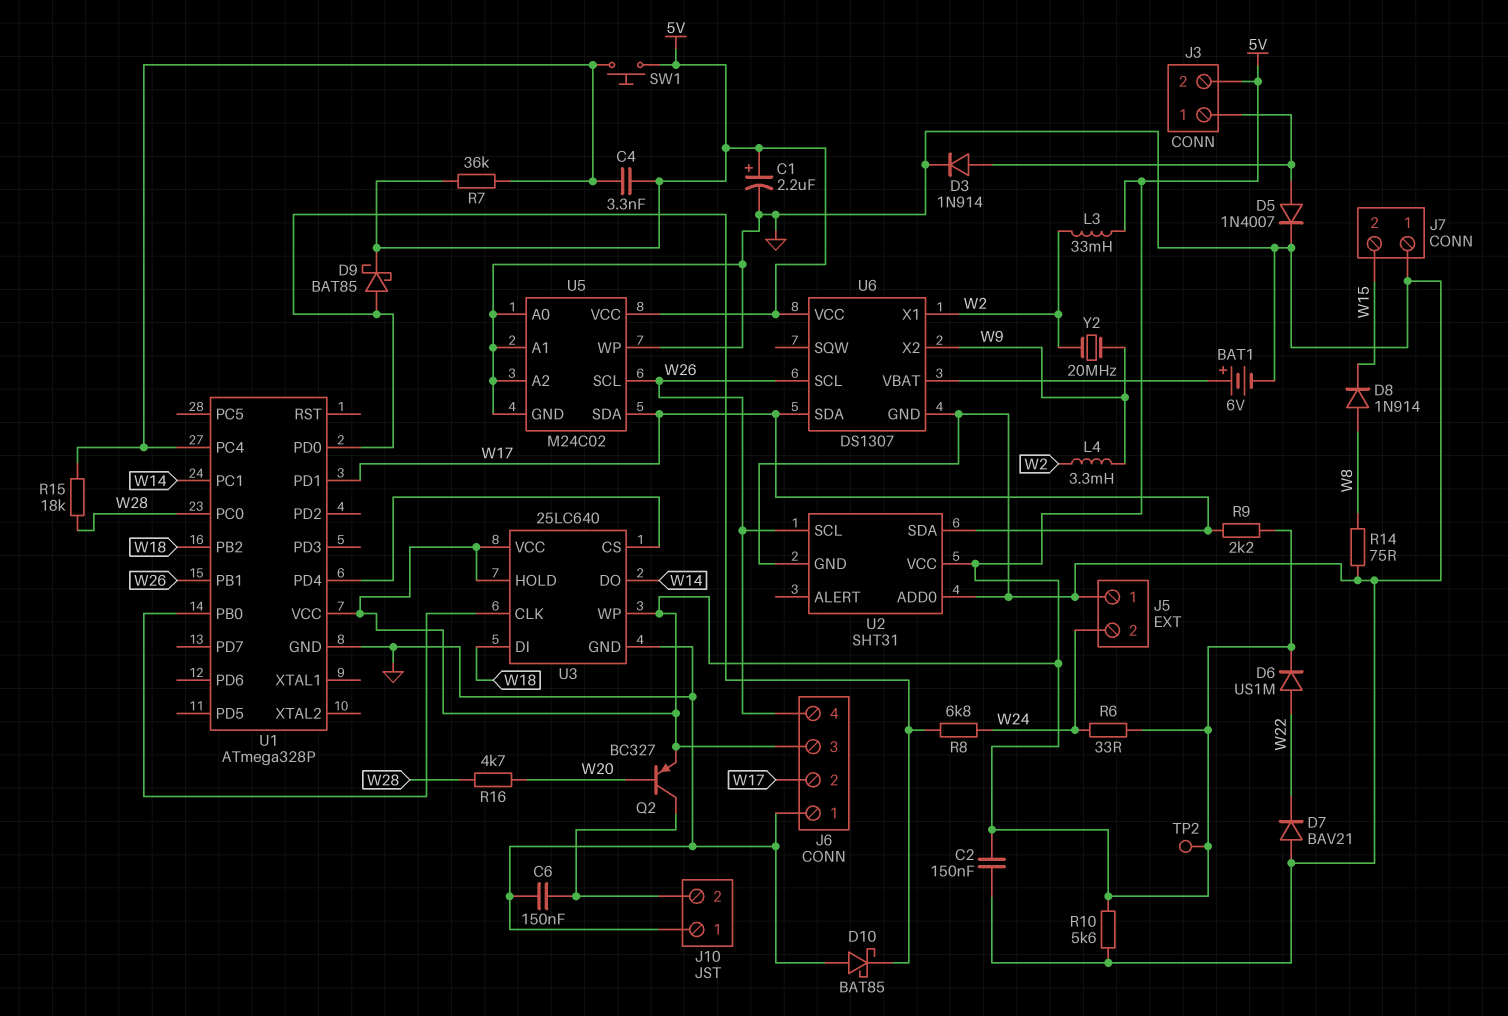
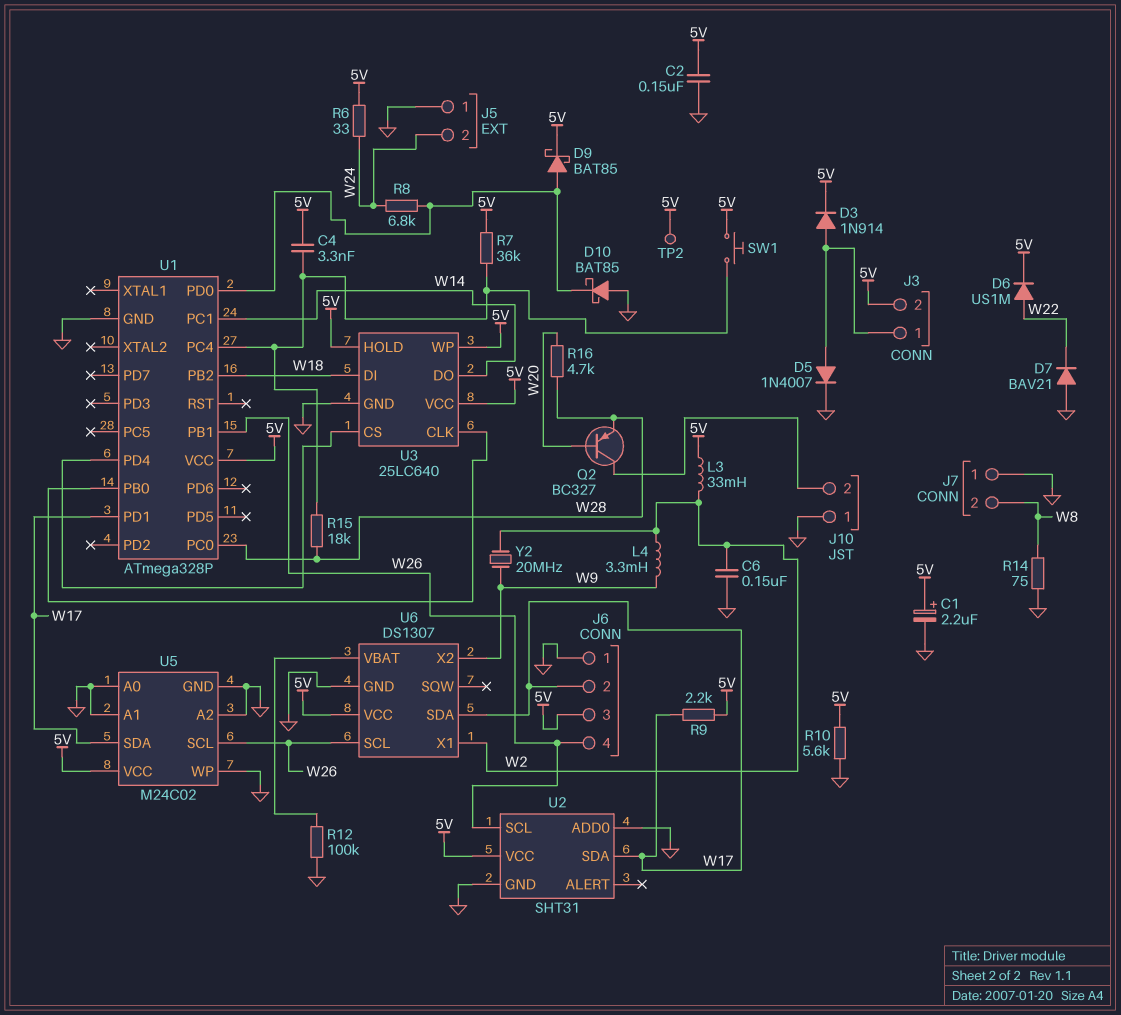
BAT1: 6V (plus U6/VBAT, minus GND) -> none
C6: 150nF (GND, J10/2) -> 150nF (GND, W2)
D3: diode 1N914 (A J3/1, K GND) -> diode 1N914 (A J3/1, K 5V)
D8: diode 1N914 (A W8, K W15) -> none
J7 pin 2: W15 -> W8
Q2: PNP BC327 (B W20, C J10/2, E 5V) -> PNP BC327 (B W20, C J10/2, E W28)
R12: none -> 100k (GND, U6/VBAT)

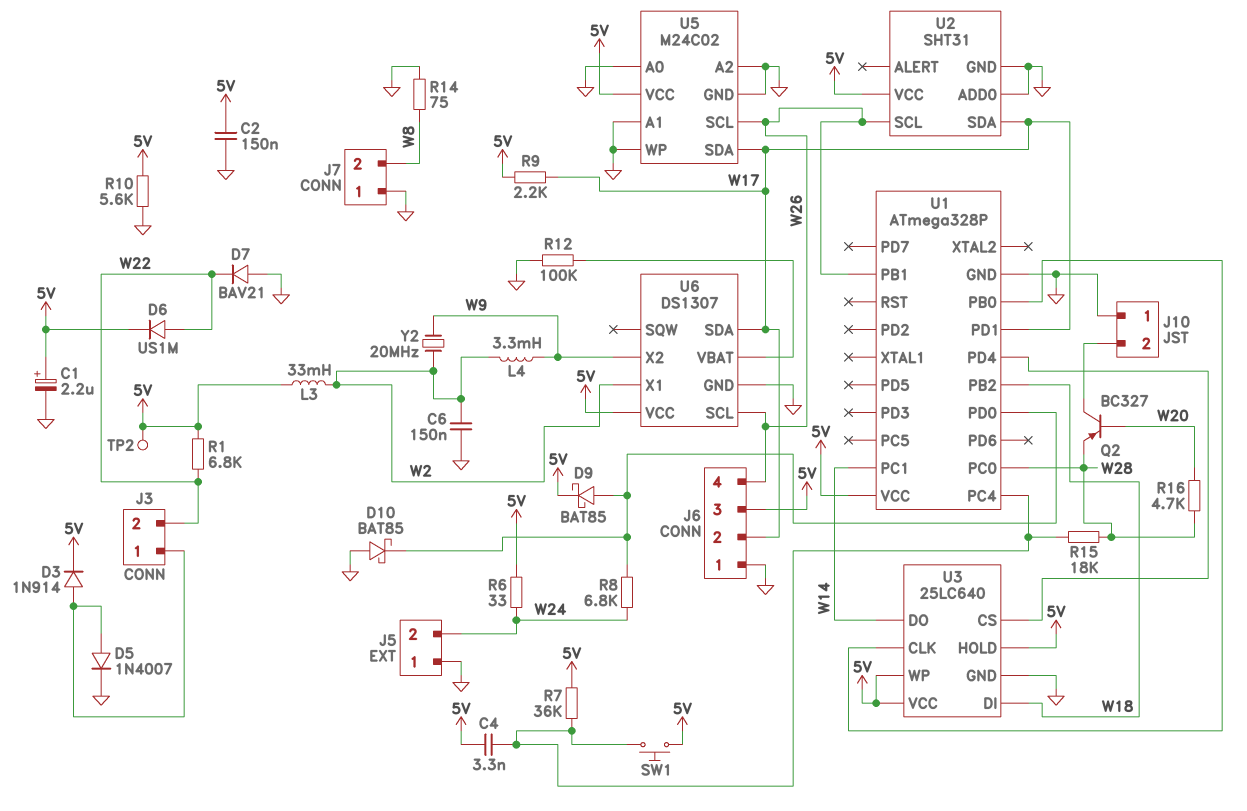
J3 pin 2: 5V -> W22
R1: none -> 6.8k (5V, W22)

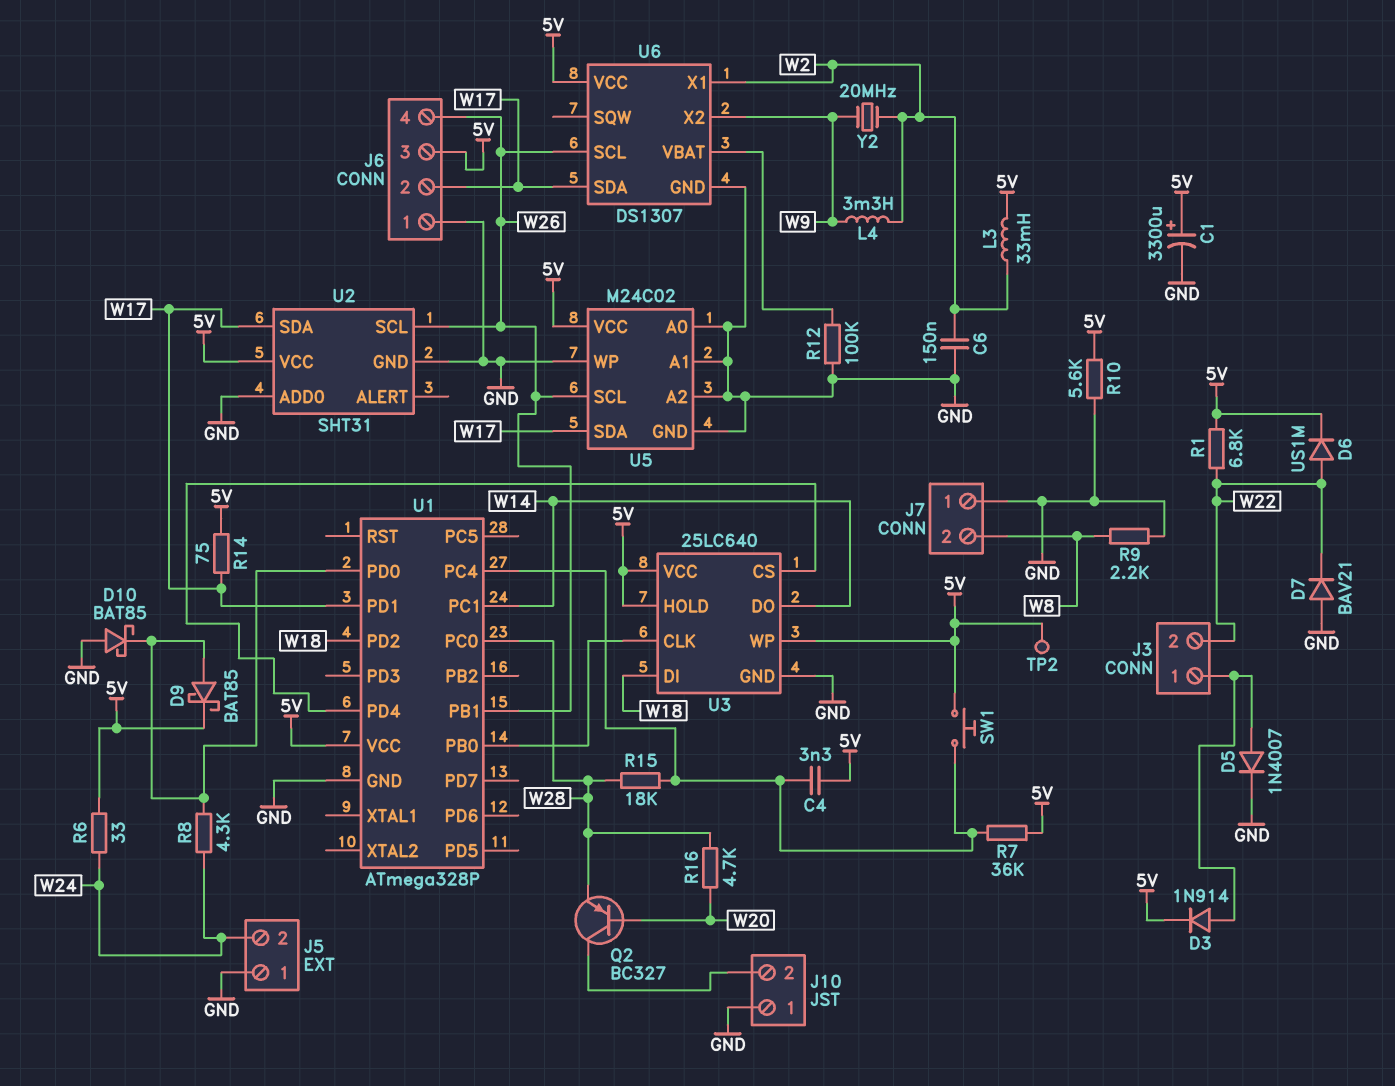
C1: 2.2uF (plus 5V, minus GND) -> 3300uF (plus 5V, minus GND)
C2: 150nF (5V, GND) -> none
R8: 6.8k (U1/PD0, W24) -> 4.3k (U1/PD0, W24)
R9: 2.2k (5V, W17) -> 2.2k (GND, W8)
R14: 75 (GND, W8) -> 75 (5V, W17)
U1 pin PB2: W18 -> none
U1 pin PD2: none -> W18

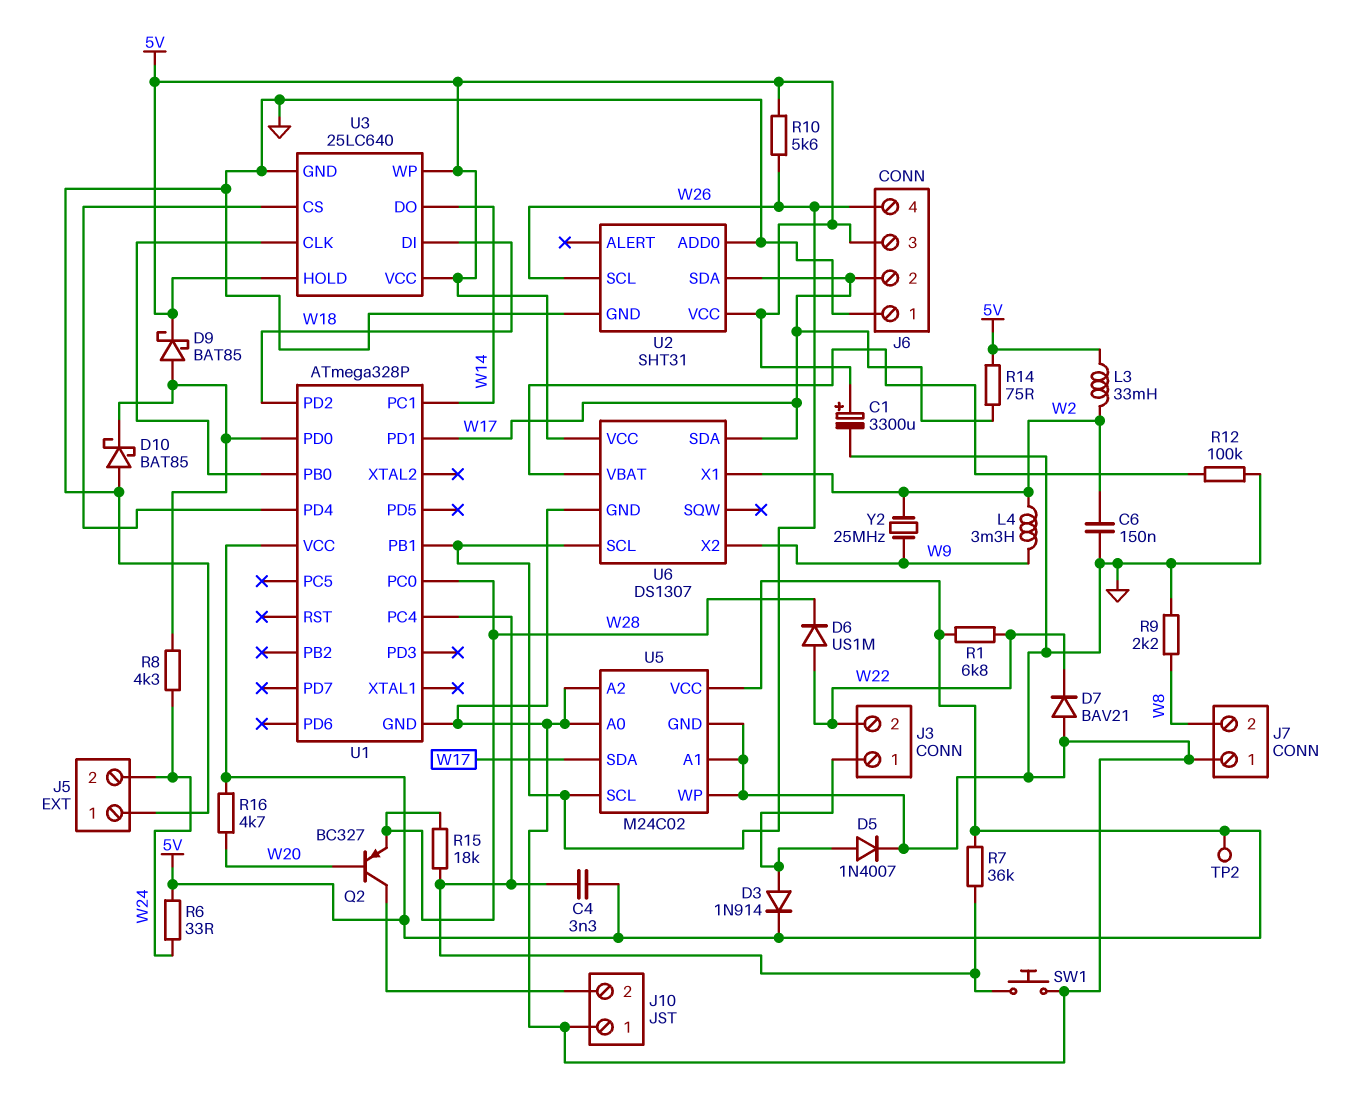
D6: diode US1M (A W22, K 5V) -> diode US1M (A W22, K W28)
R10: 5.6k (5V, GND) -> 5.6k (5V, W26)
R16: 4.7k (W20, W28) -> 4.7k (5V, W20)
SW1: button (5V, U1/PC4) -> button (GND, U1/PC4)
Y2: 20MHz (W2, W9) -> 25MHz (W2, W9)

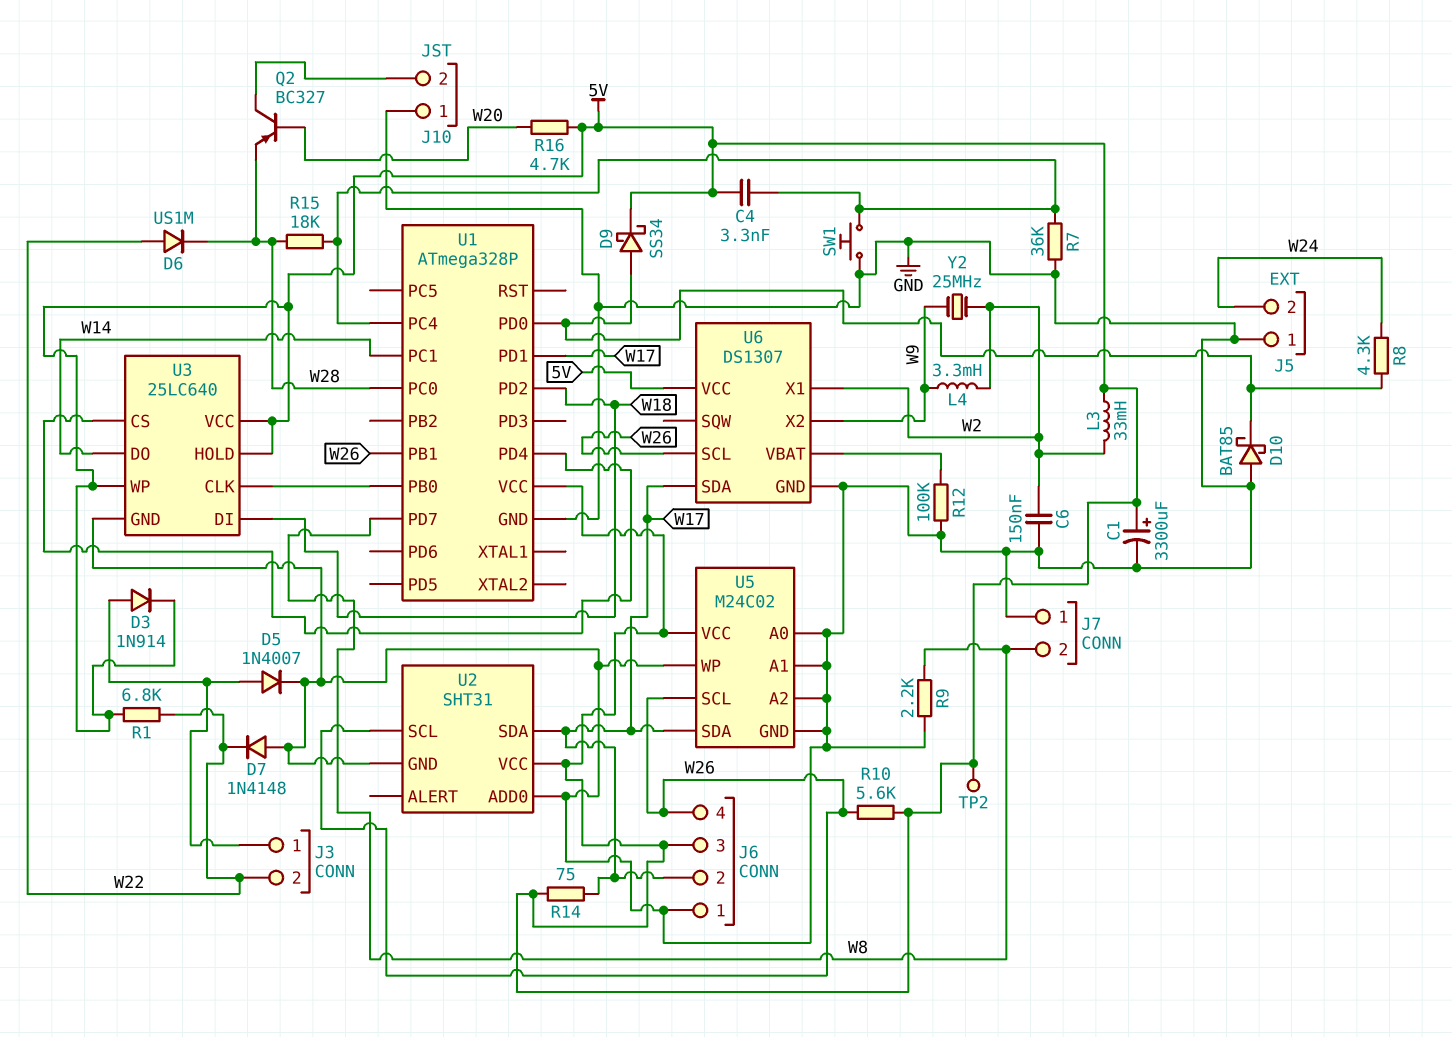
D7: diode BAV21 (A GND, K W22) -> diode 1N4148 (A GND, K W22)
D9: schottky BAT85 (A U1/PD0, K 5V) -> schottky SS34 (A U1/PD0, K 5V)
R6: 33 (5V, W24) -> none
R7: 36k (5V, U1/PC4) -> 36k (GND, U1/PC4)
U1 pin PD7: none -> W8

